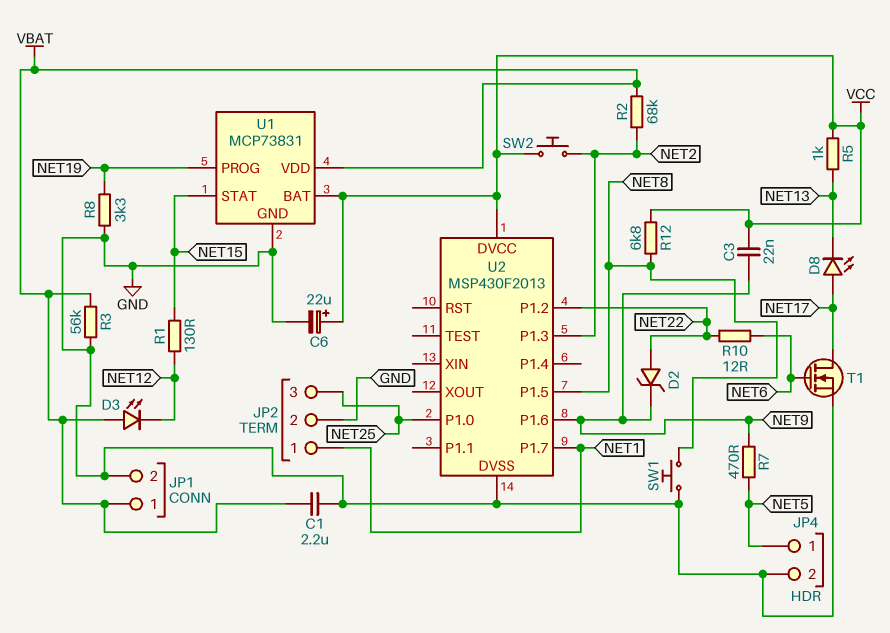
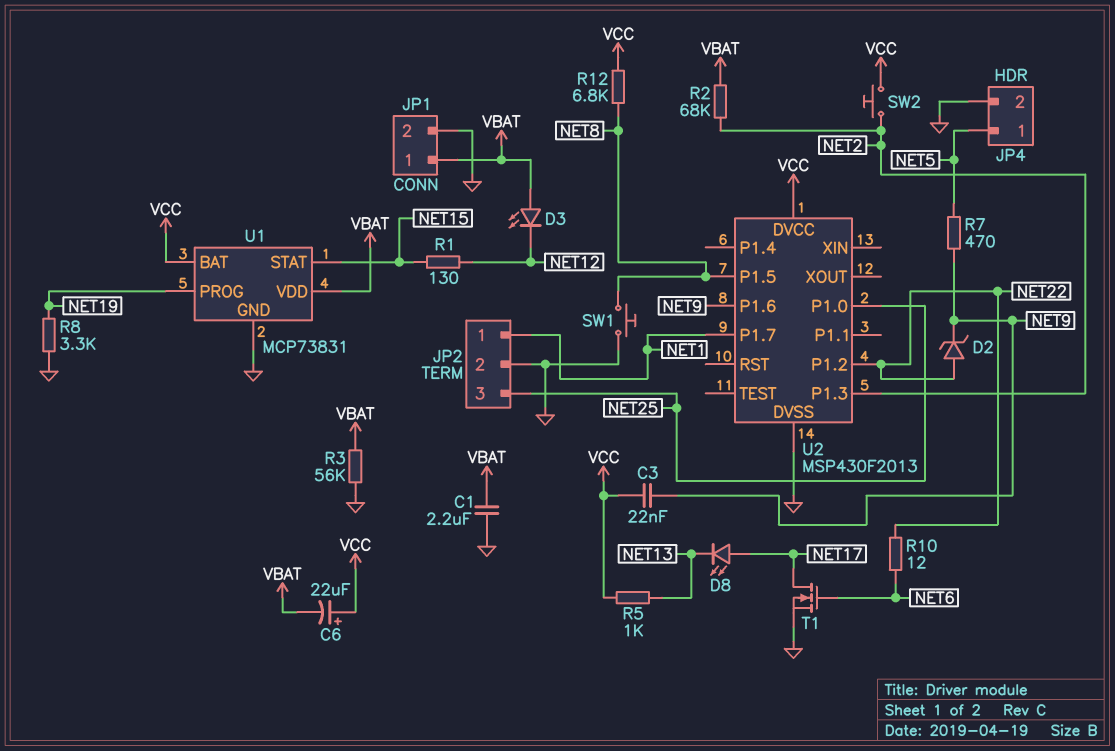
C6: 22uF (plus VCC, minus GND) -> 22uF (plus VCC, minus VBAT)

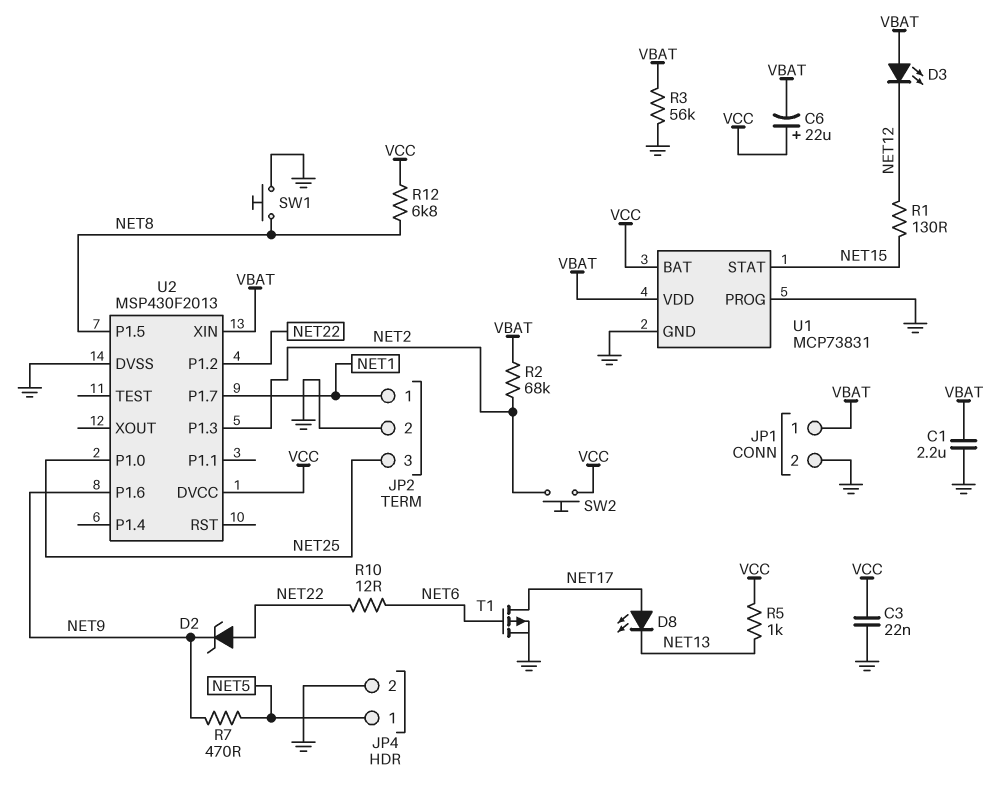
C3: 22nF (NET9, VCC) -> 22nF (GND, VCC)
R8: 3.3k (GND, NET19) -> none
T1: NMOS (G NET6, D NET17, S GND) -> PMOS (G NET6, D NET17, S GND)
U1 pin PROG: NET19 -> GND
U2 pin XIN: none -> VBAT

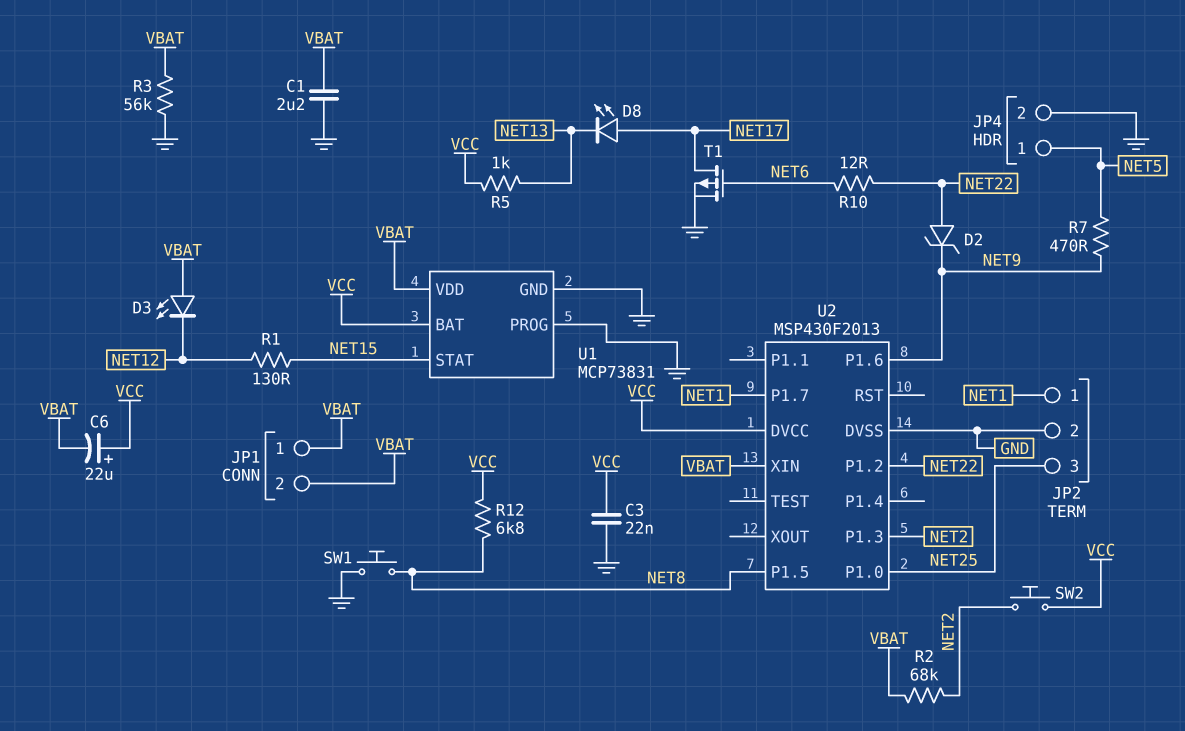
JP1 pin 2: GND -> VBAT

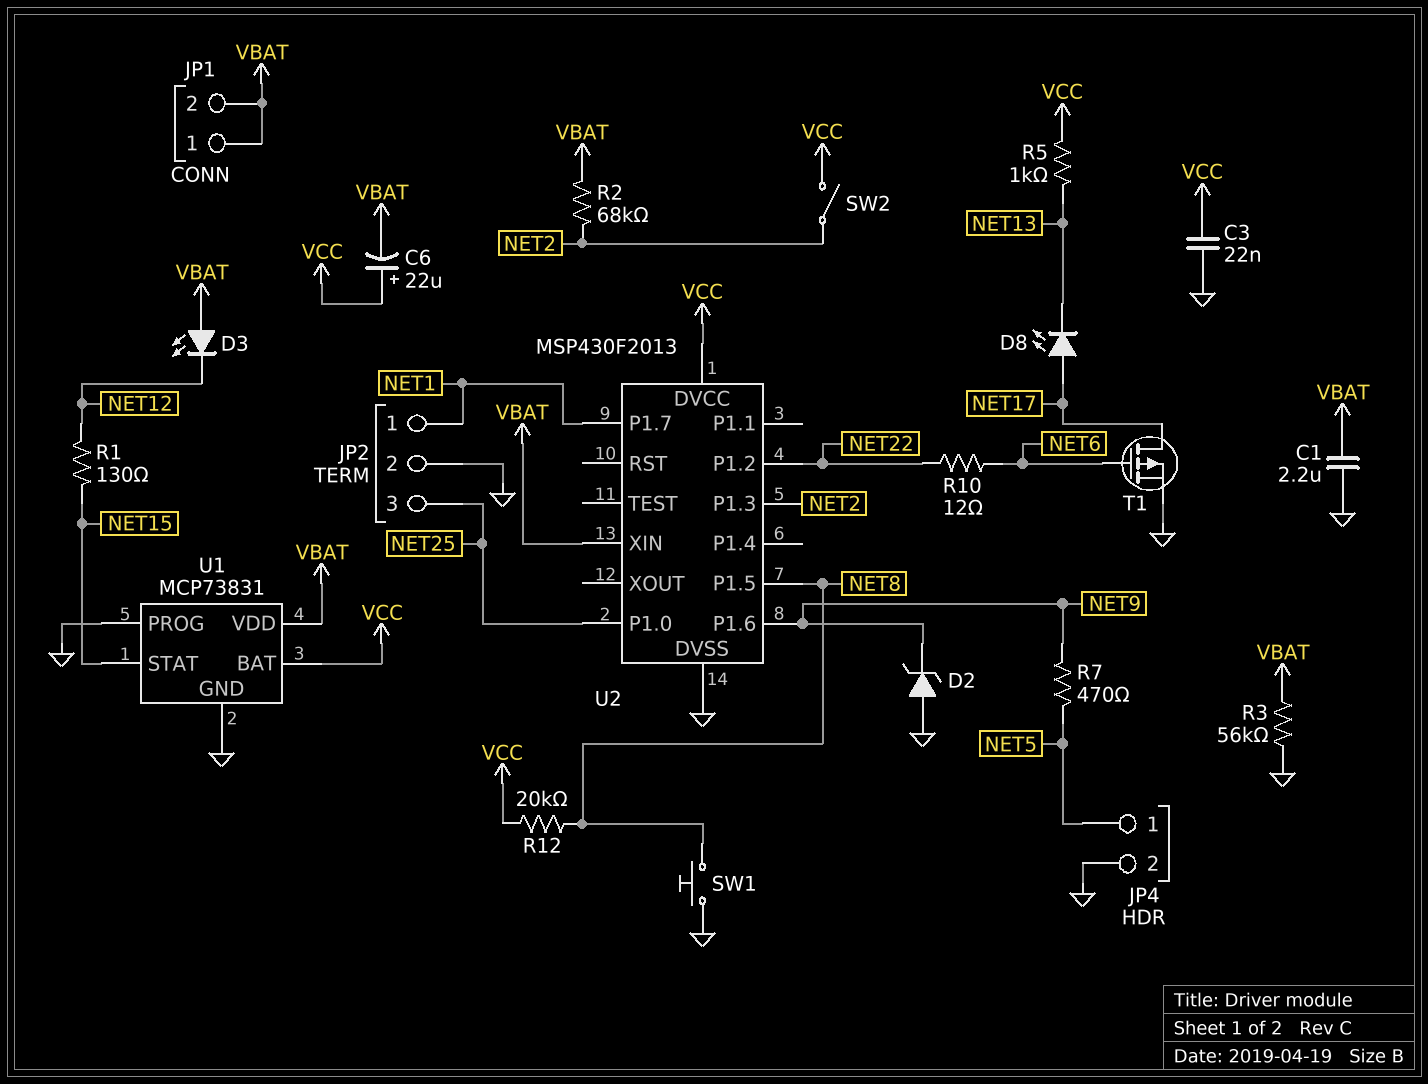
D2: zener (A NET22, K NET9) -> zener (A GND, K NET9)
R12: 6.8k (NET8, VCC) -> 20k (NET8, VCC)
SW2: button (NET2, VCC) -> switch (NET2, VCC)

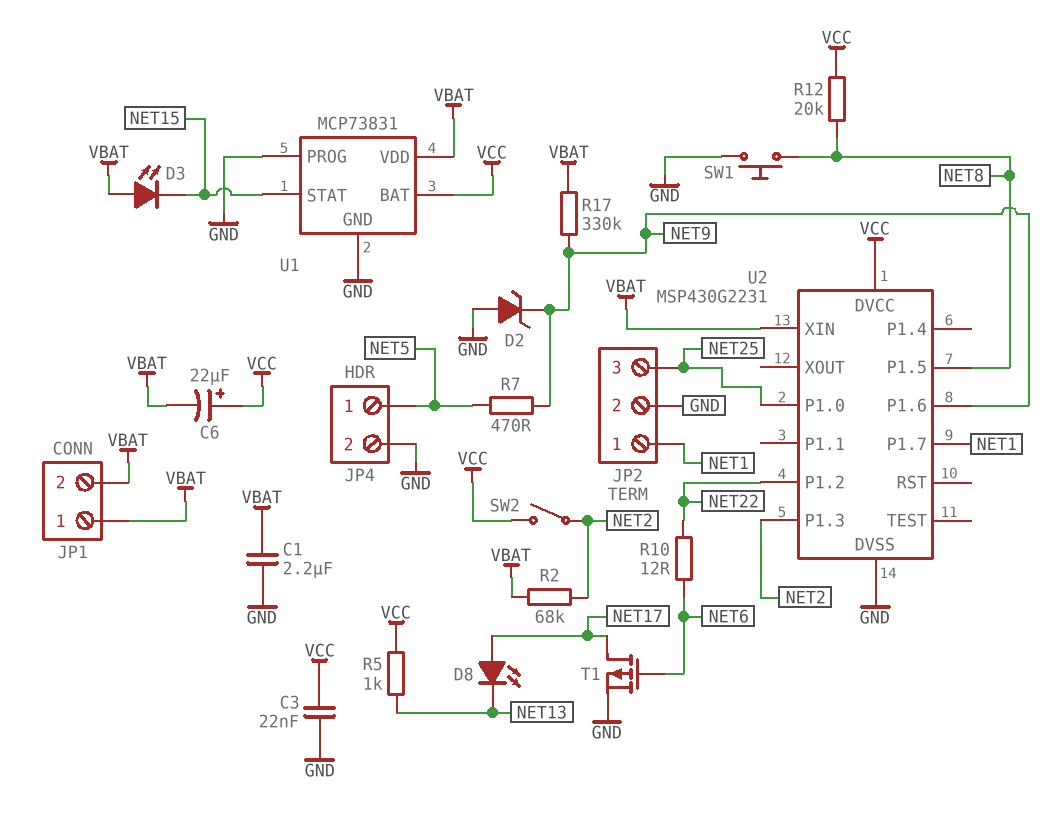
D3: LED (A VBAT, K NET12) -> LED (A VBAT, K NET15)
R1: 130 (NET12, NET15) -> none
R3: 56k (GND, VBAT) -> none
R17: none -> 330k (NET9, VBAT)
U2: MSP430F2013 -> MSP430G2231

